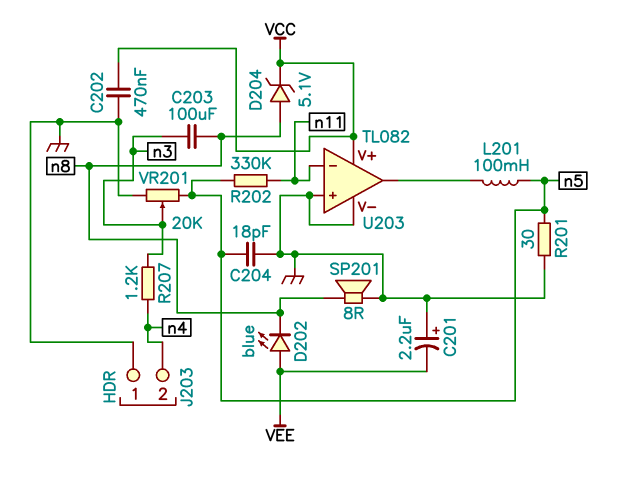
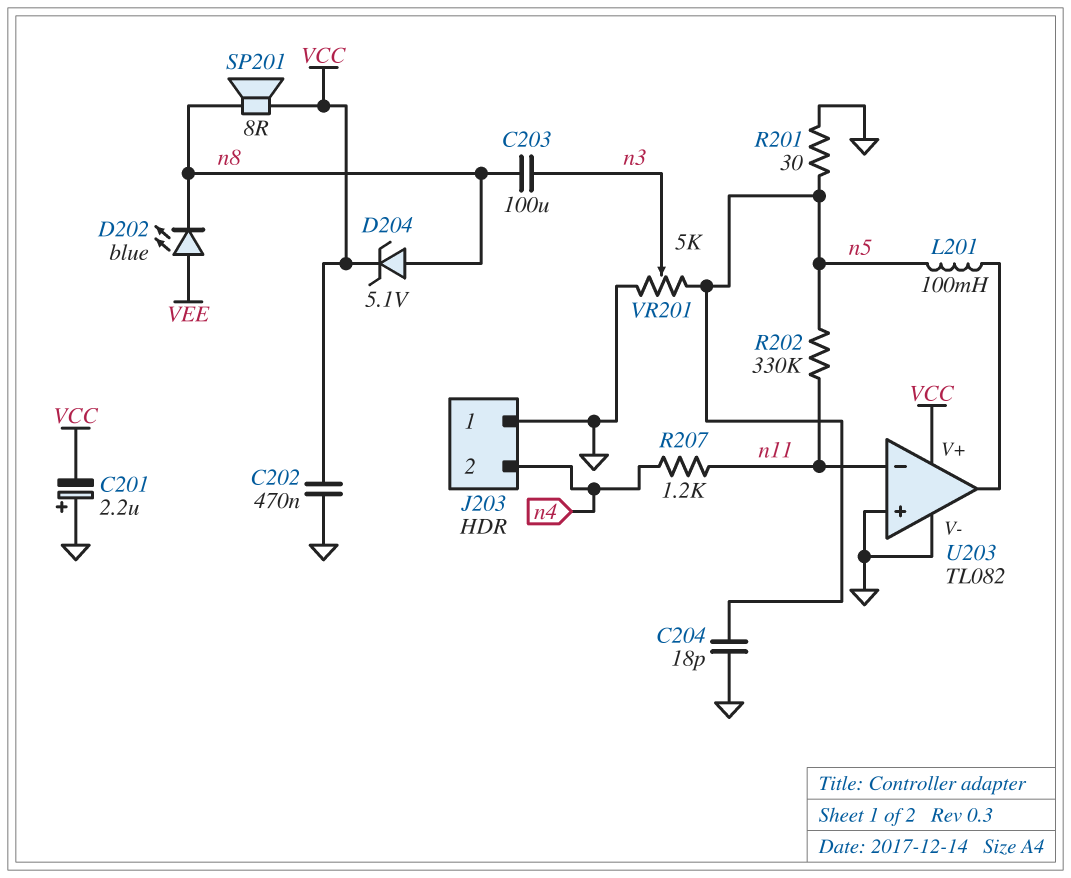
C201: 2.2uF (plus GND, minus VEE) -> 2.2uF (plus GND, minus VCC)
R207: 1.2k (n3, n4) -> 1.2k (n4, n11)
SP201: speaker 8R (GND, n8) -> speaker 8R (VCC, n8)
VR201: 20k (GND, n5, wiper n3) -> 5k (GND, n5, wiper n3)

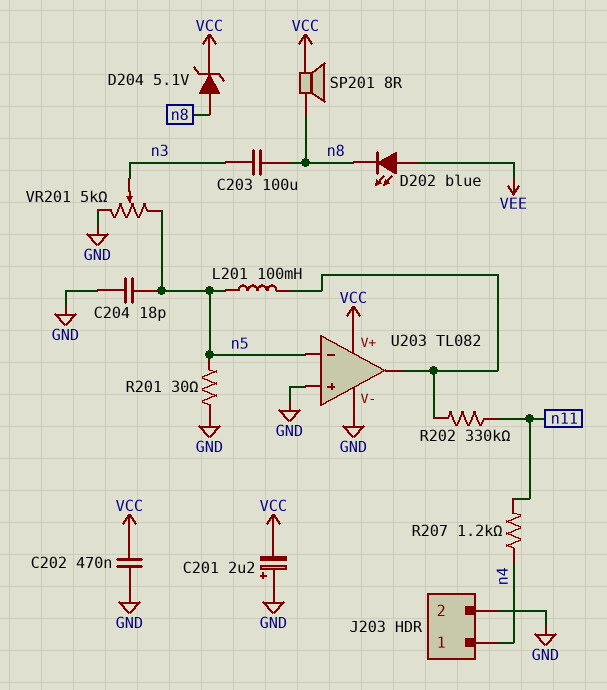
J203 pin 1: GND -> n4
J203 pin 2: n4 -> GND
R202: 330k (n5, n11) -> 330k (U203/out, n11)
U203 pin in-: n11 -> n5

